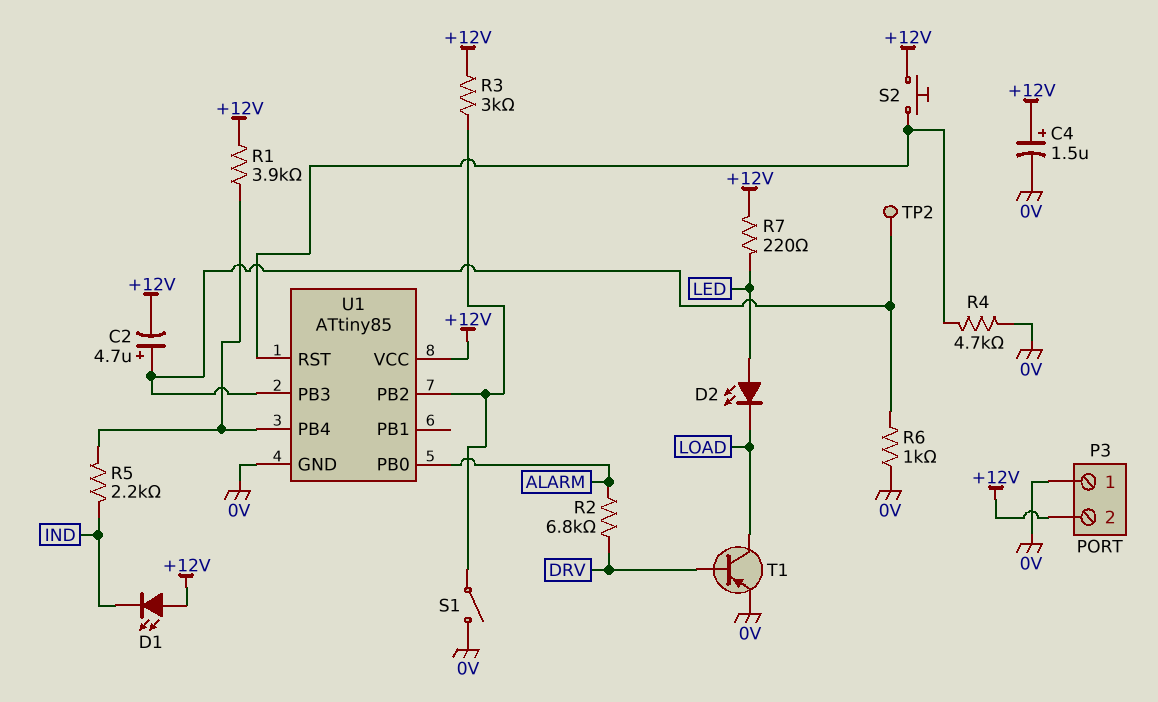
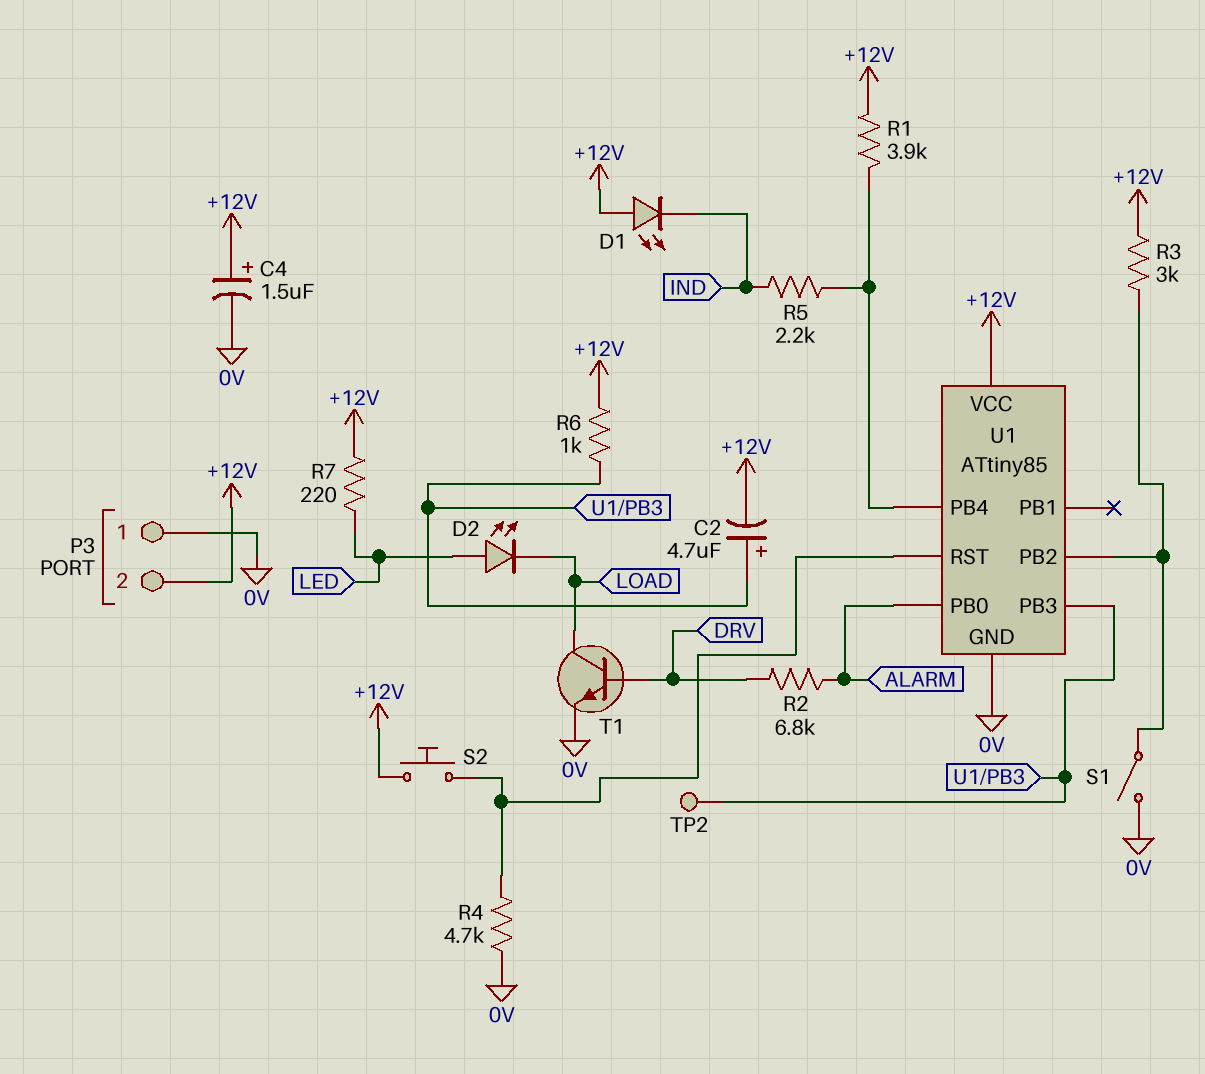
R6: 1k (0V, U1/PB3) -> 1k (+12V, U1/PB3)
T1: PNP (B DRV, C LOAD, E 0V) -> NPN (B DRV, C LOAD, E 0V)

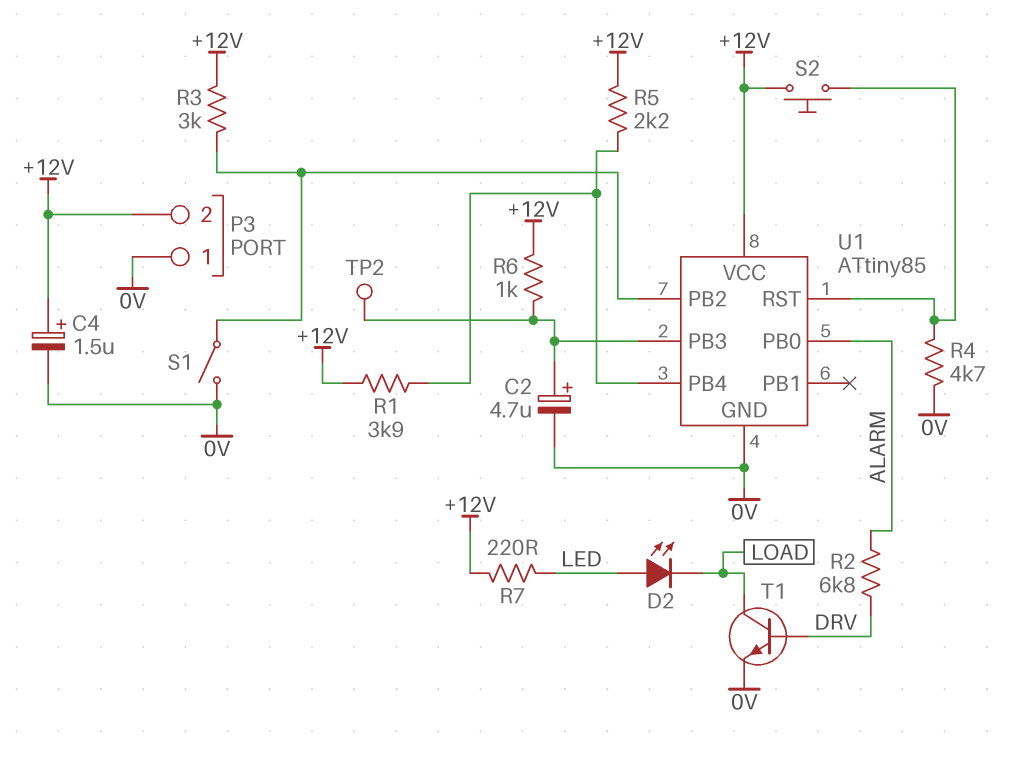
C2: 4.7uF (plus U1/PB3, minus +12V) -> 4.7uF (plus U1/PB3, minus 0V)
D1: LED (A +12V, K IND) -> none
R5: 2.2k (IND, U1/PB4) -> 2.2k (+12V, U1/PB4)

